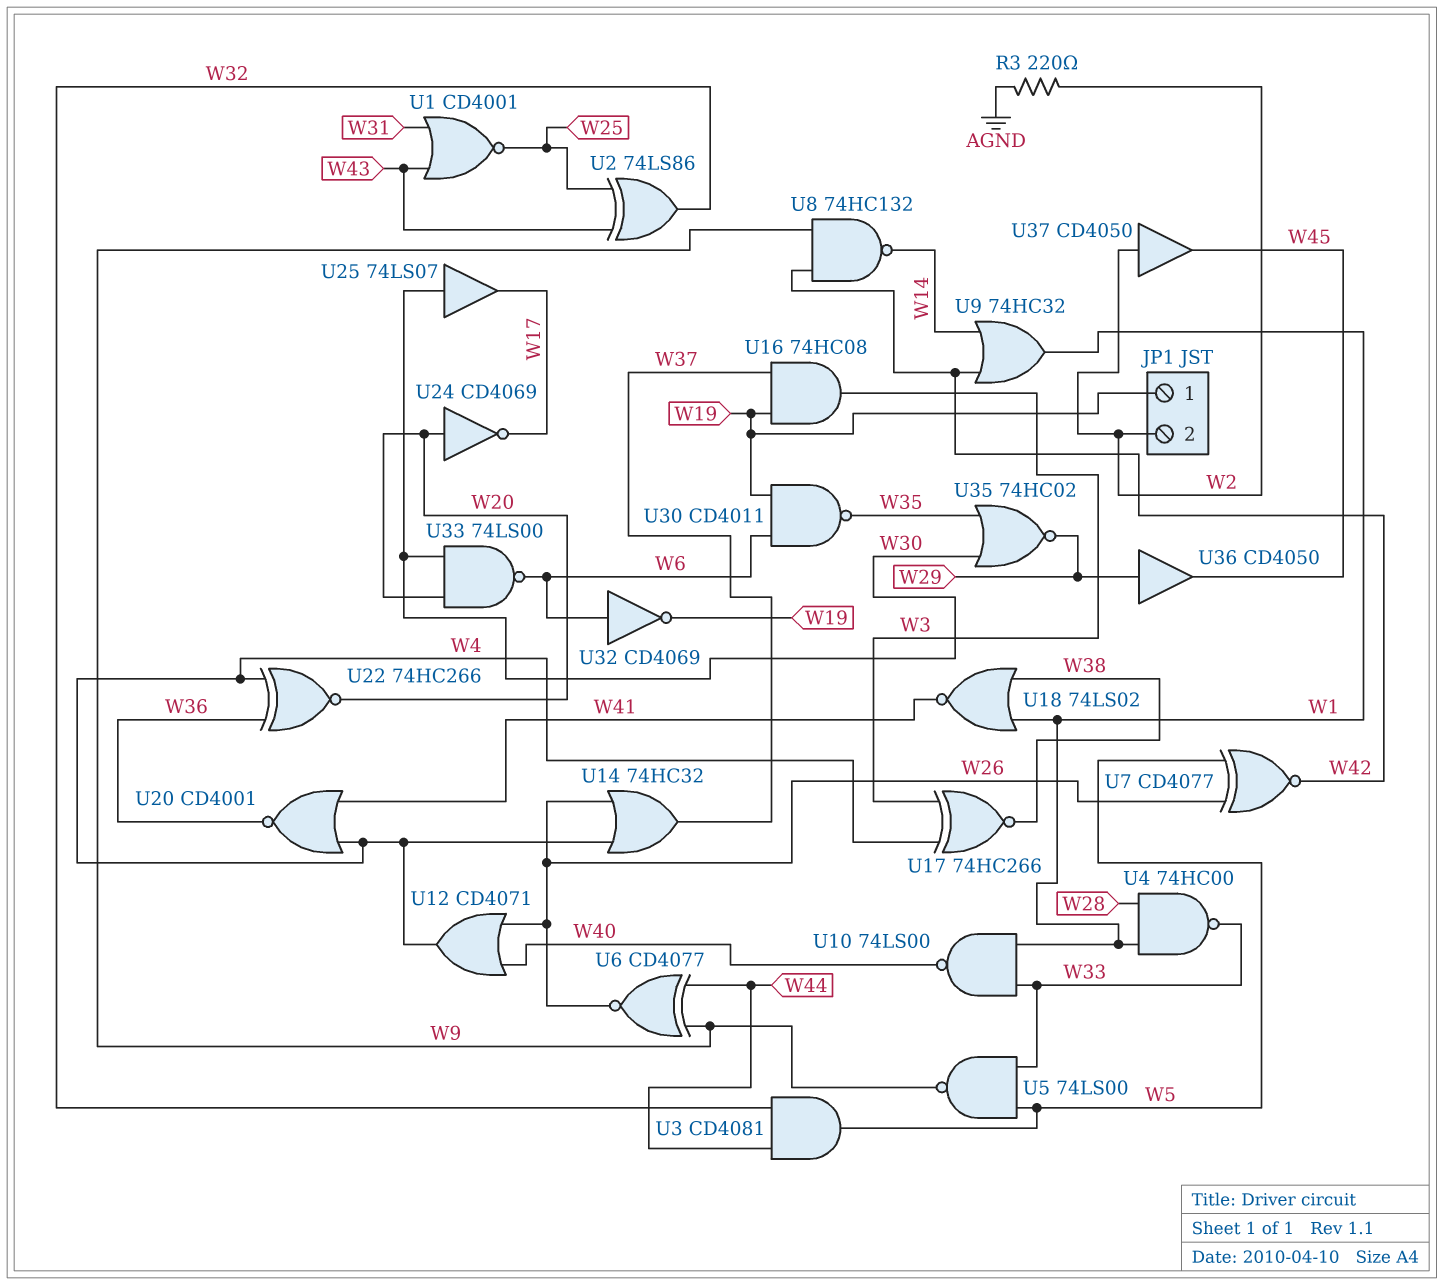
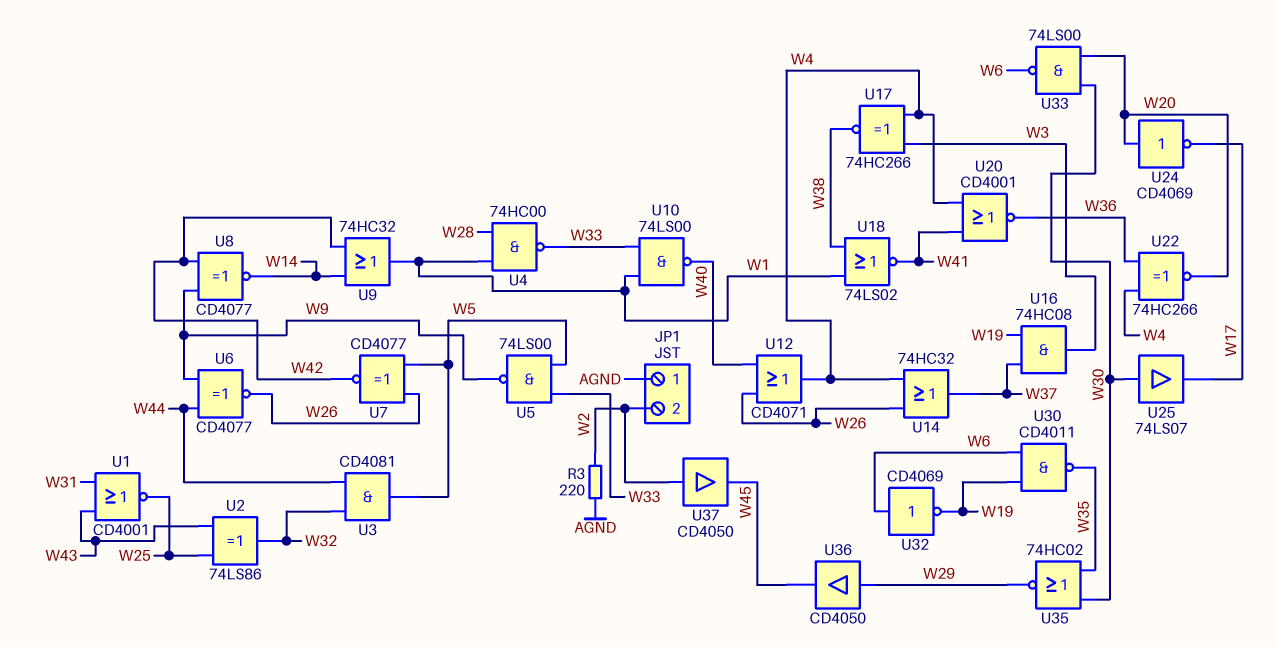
JP1 pin 1: W19 -> AGND
U8: NAND 74HC132 (in W9, in W42, out W14) -> XNOR CD4077 (in W9, in W42, out W14)

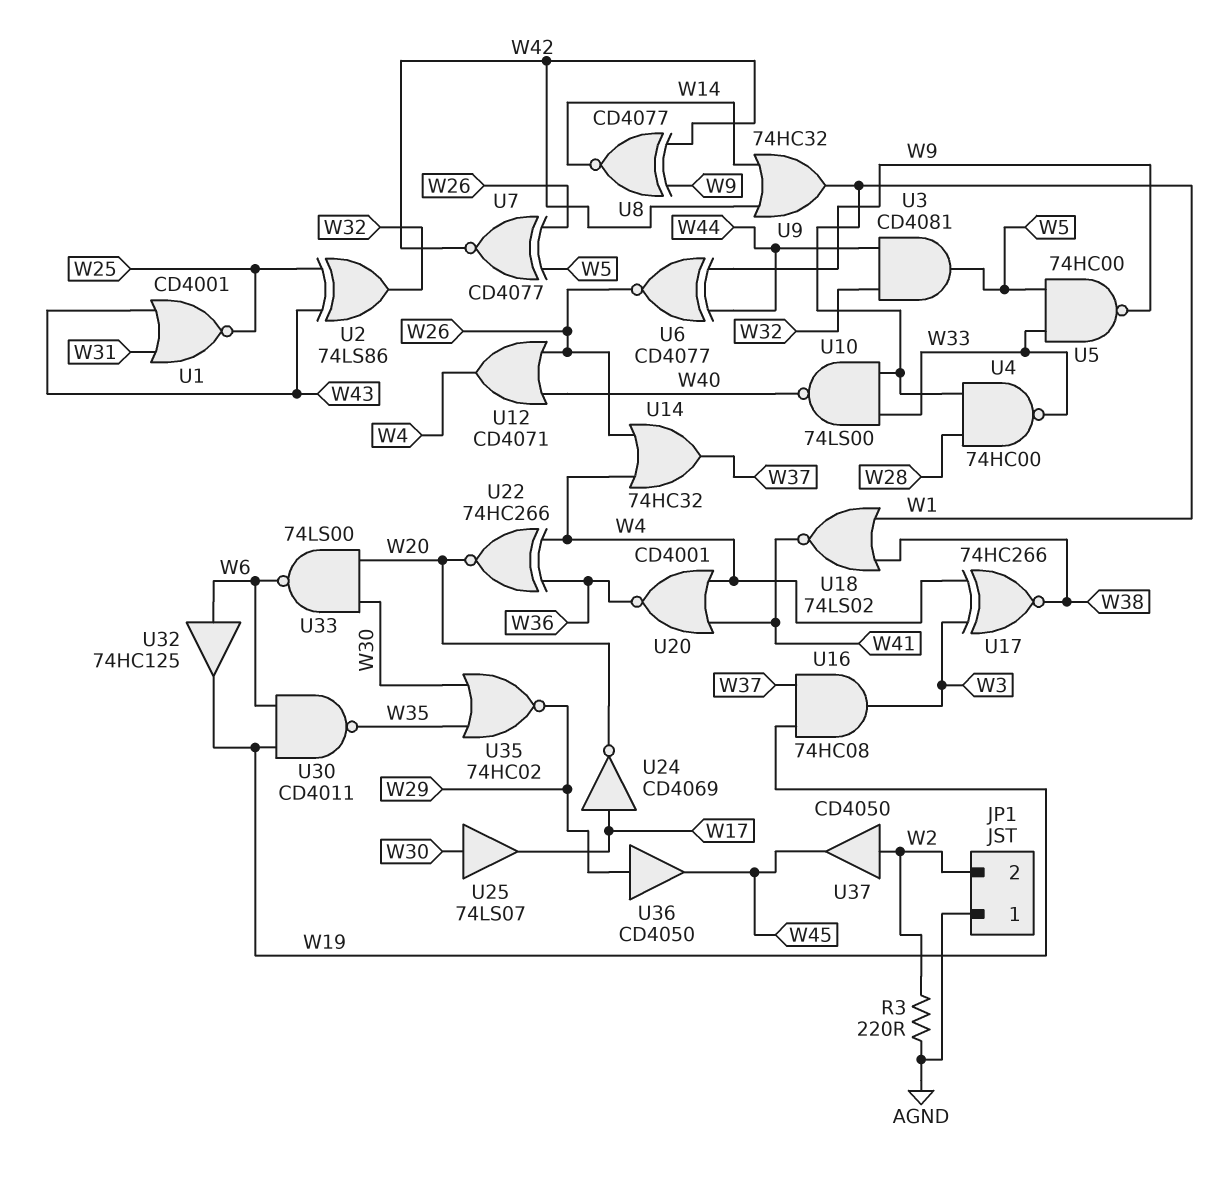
U5: NAND 74LS00 (in W5, in W33, out W9) -> NAND 74HC00 (in W5, in W33, out W9)
U24: NOT CD4069 (in W20, out W17) -> NOT CD4069 (in W17, out W20)
U32: NOT CD4069 (in W6, out W19) -> buffer 74HC125 (in W6, out W19)

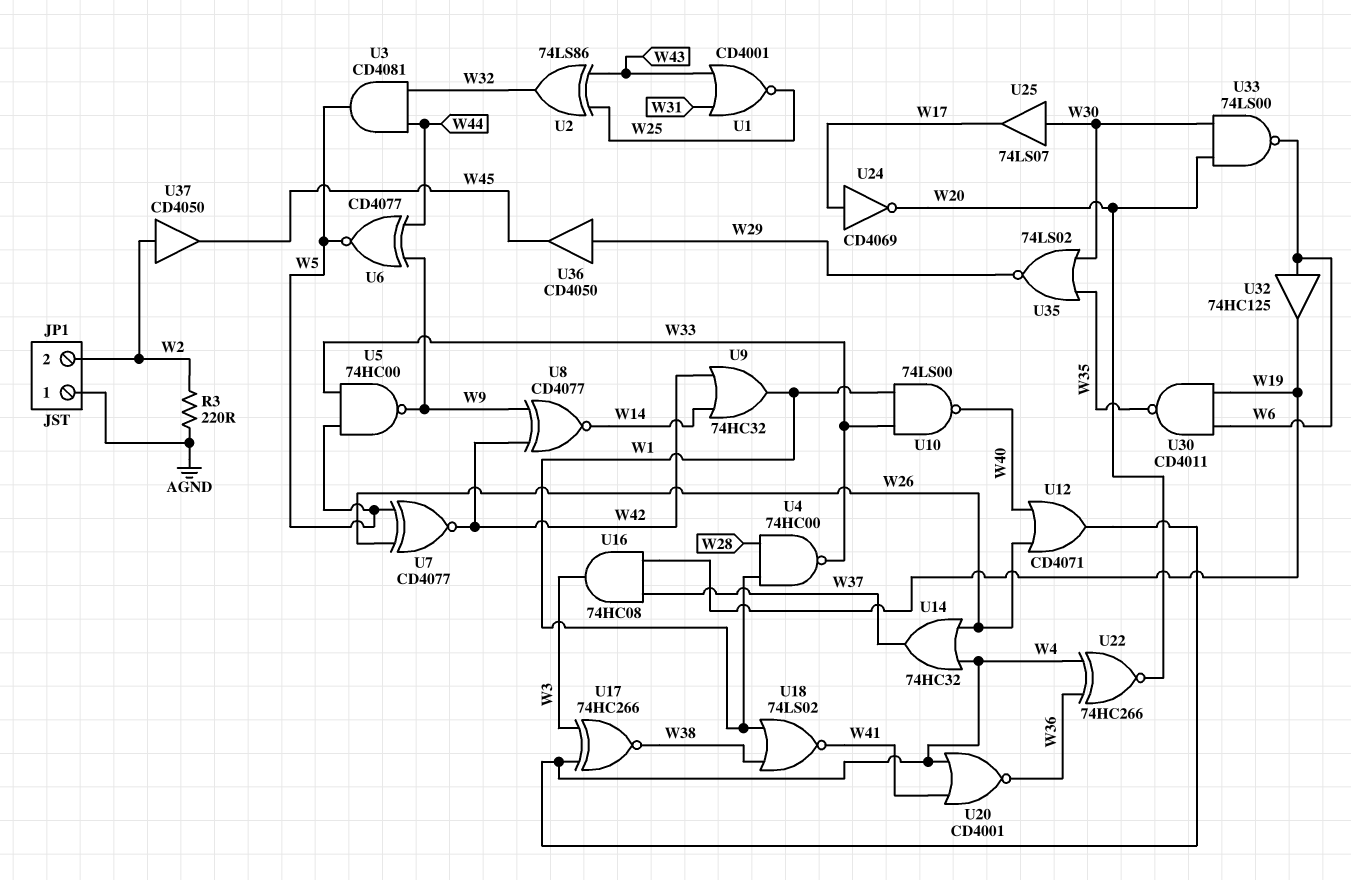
U6: XNOR CD4077 (in W9, in W44, out W26) -> XNOR CD4077 (in W9, in W44, out W5)
U35: NOR 74HC02 (in W30, in W35, out W29) -> NOR 74LS02 (in W30, in W35, out W29)

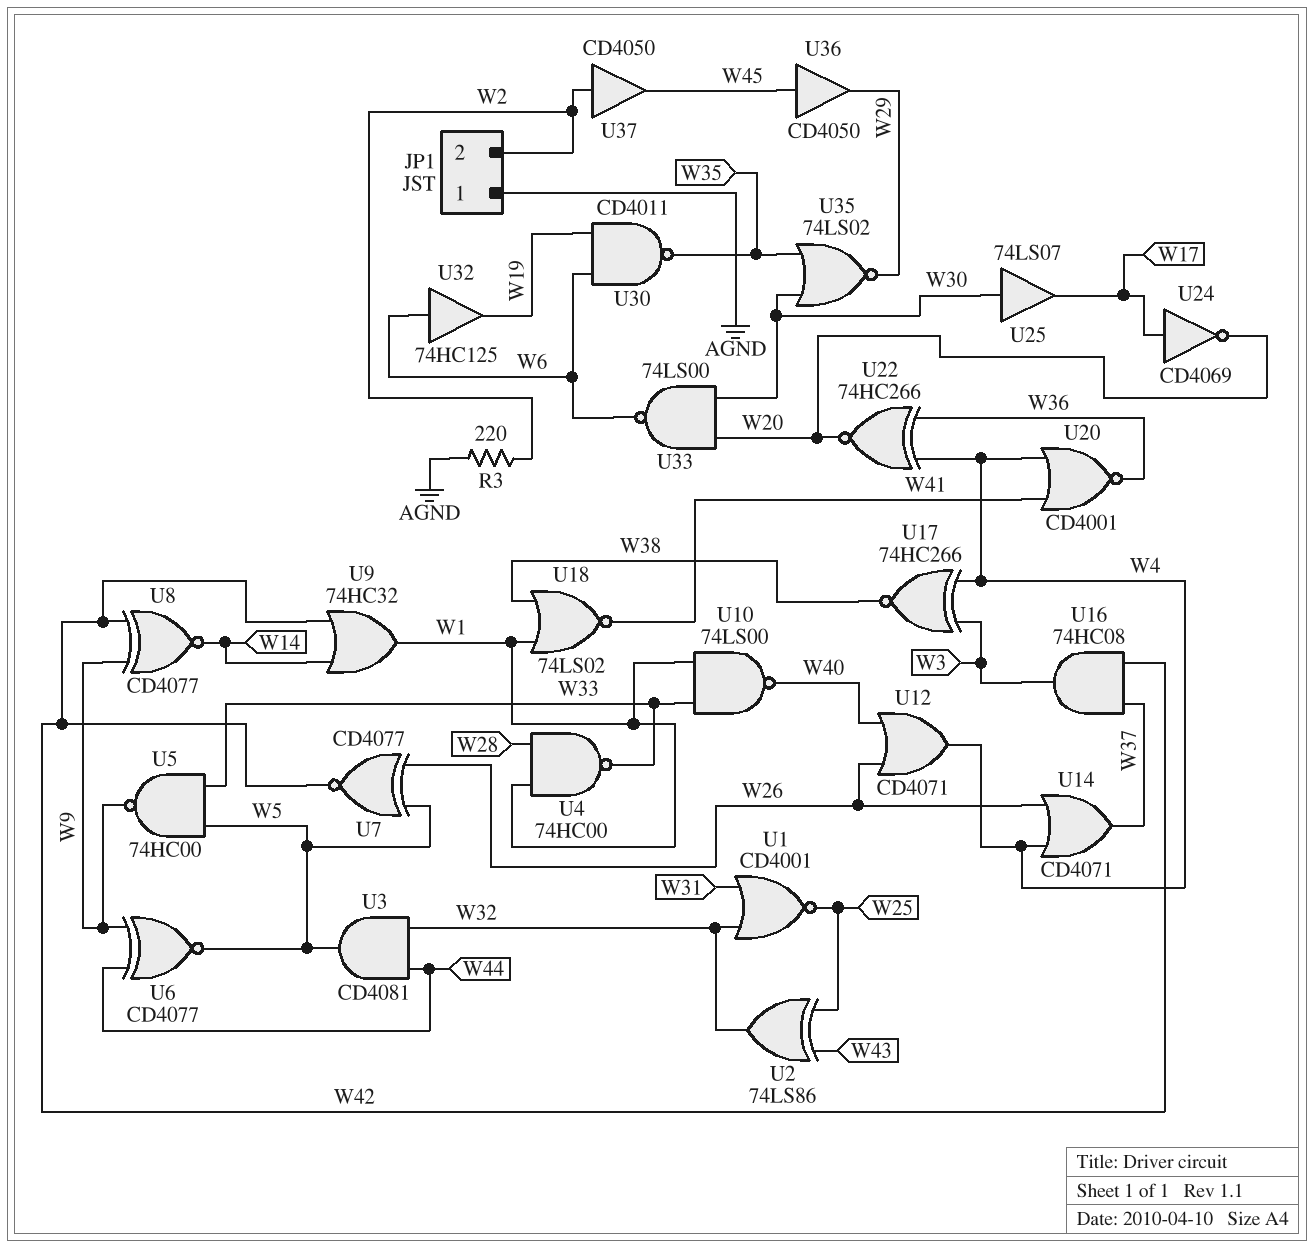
U1: NOR CD4001 (in W31, in W43, out W25) -> NOR CD4001 (in W31, in W32, out W25)
U14: OR 74HC32 (in W4, in W26, out W37) -> OR CD4071 (in W4, in W26, out W37)
U16: AND 74HC08 (in W19, in W37, out W3) -> AND 74HC08 (in W37, in W42, out W3)
U36: buffer CD4050 (in W29, out W45) -> buffer CD4050 (in W45, out W29)

